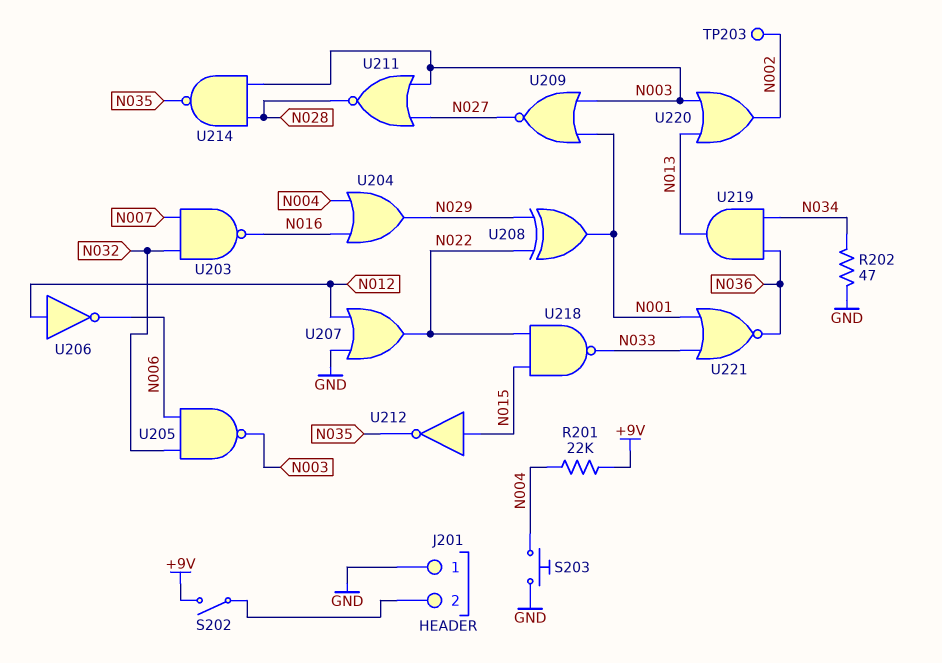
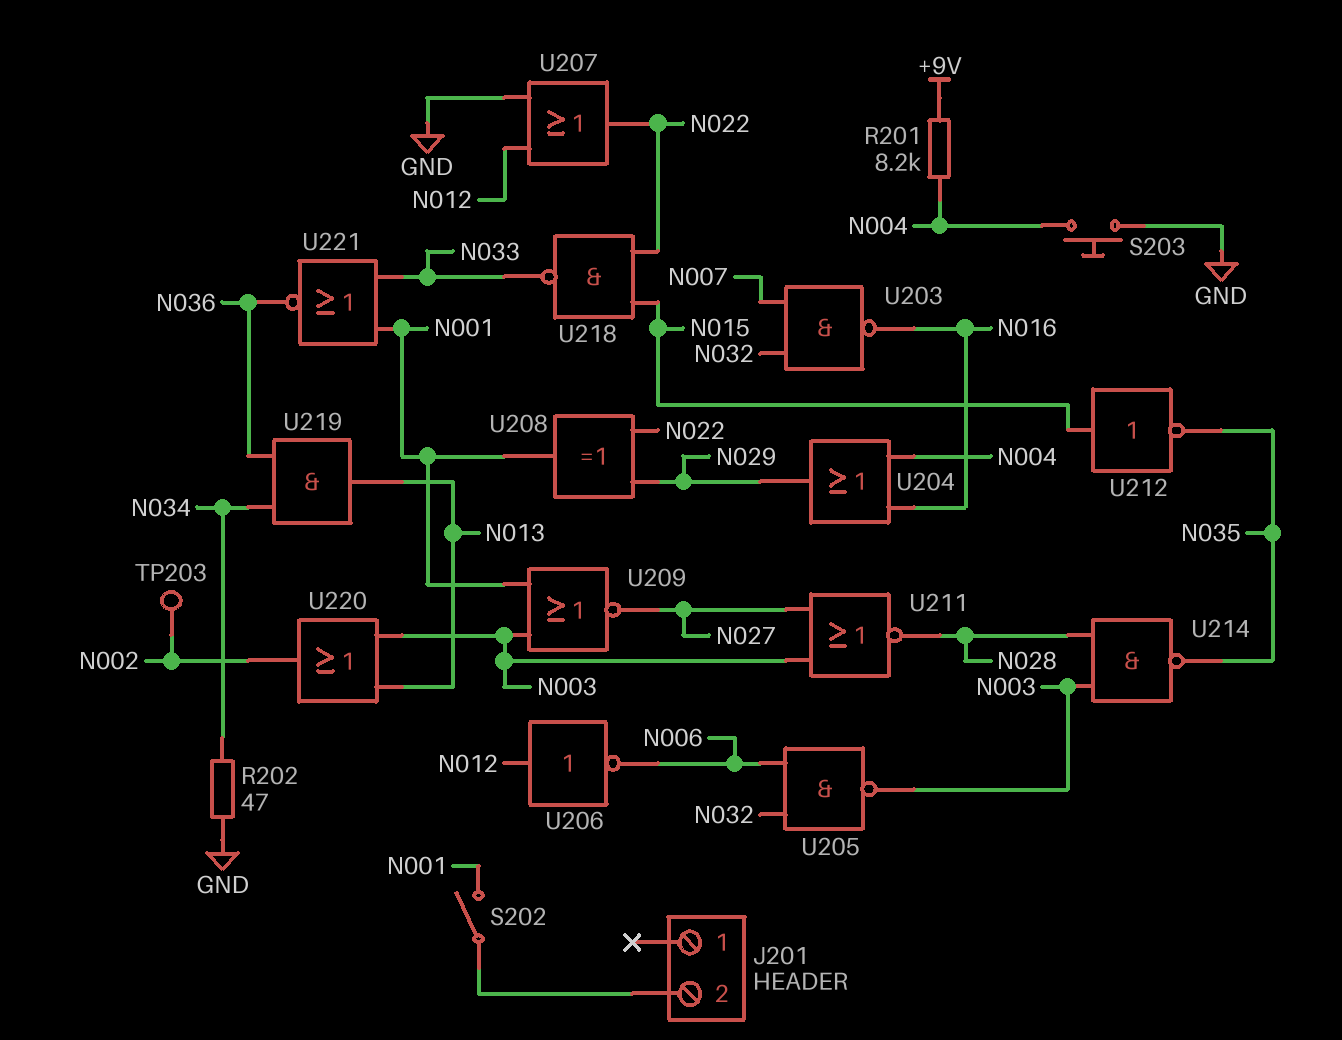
J201 pin 1: GND -> none
R201: 22k (+9V, N004) -> 8.2k (+9V, N004)
S202: switch (+9V, J201/2) -> switch (J201/2, N001)

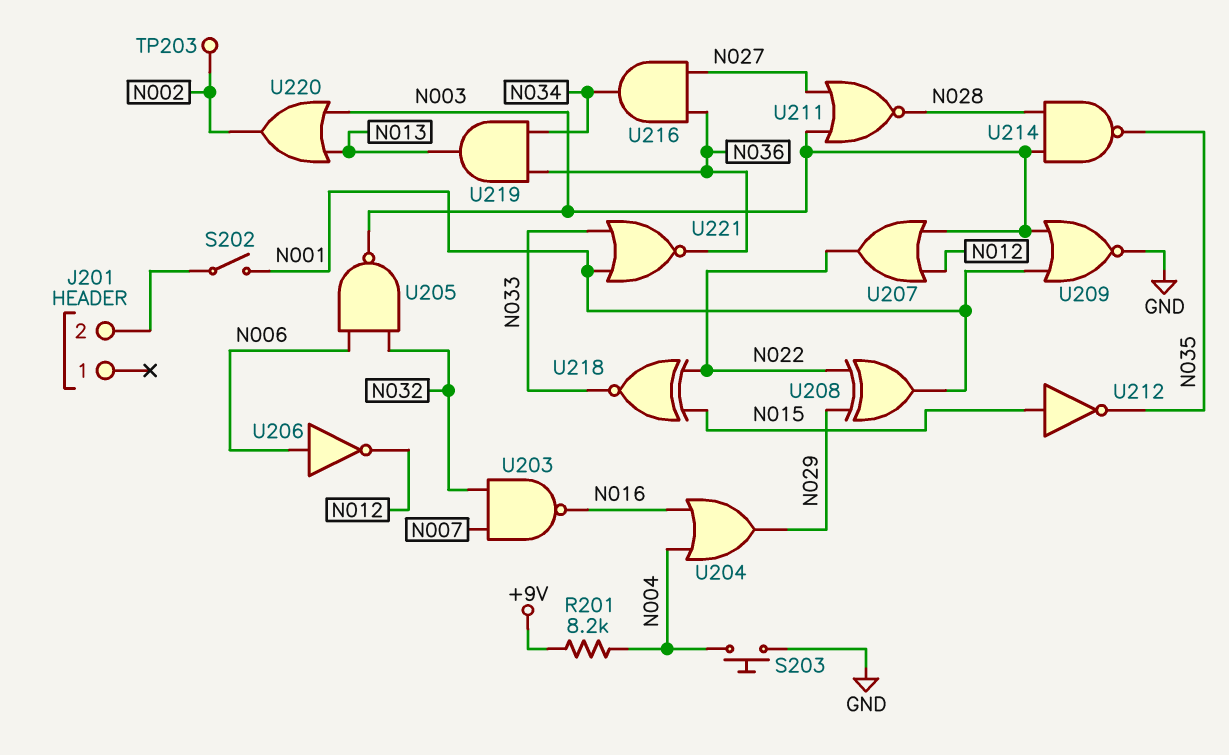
R202: 47 (GND, N034) -> none
U206: NOT (in N012, out N006) -> NOT (in N006, out N012)
U207: OR (in GND, in N012, out N022) -> OR (in N003, in N012, out N022)
U209: NOR (in N001, in N003, out N027) -> NOR (in N001, in N003, out GND)
U216: none -> AND (in N027, in N036, out N034)
U218: NAND (in N015, in N022, out N033) -> XNOR (in N015, in N022, out N033)

